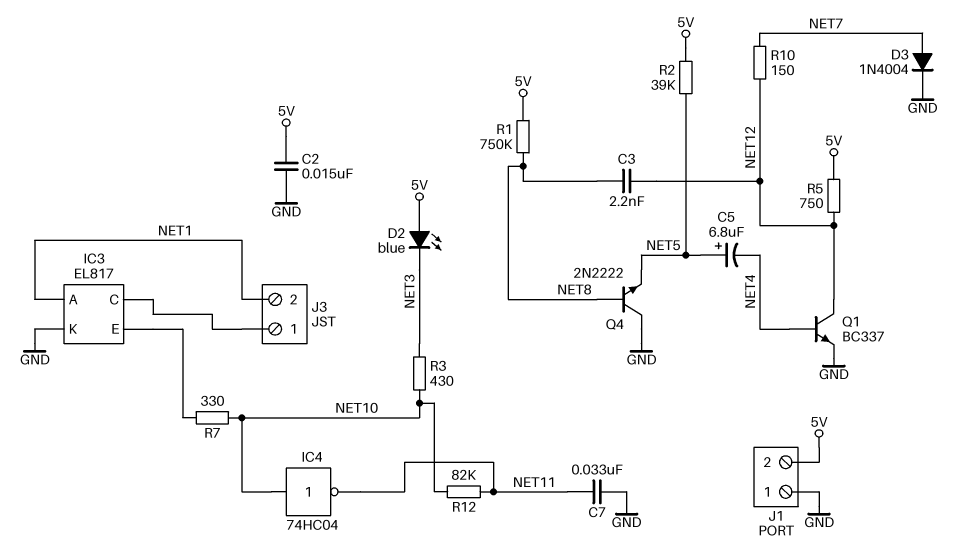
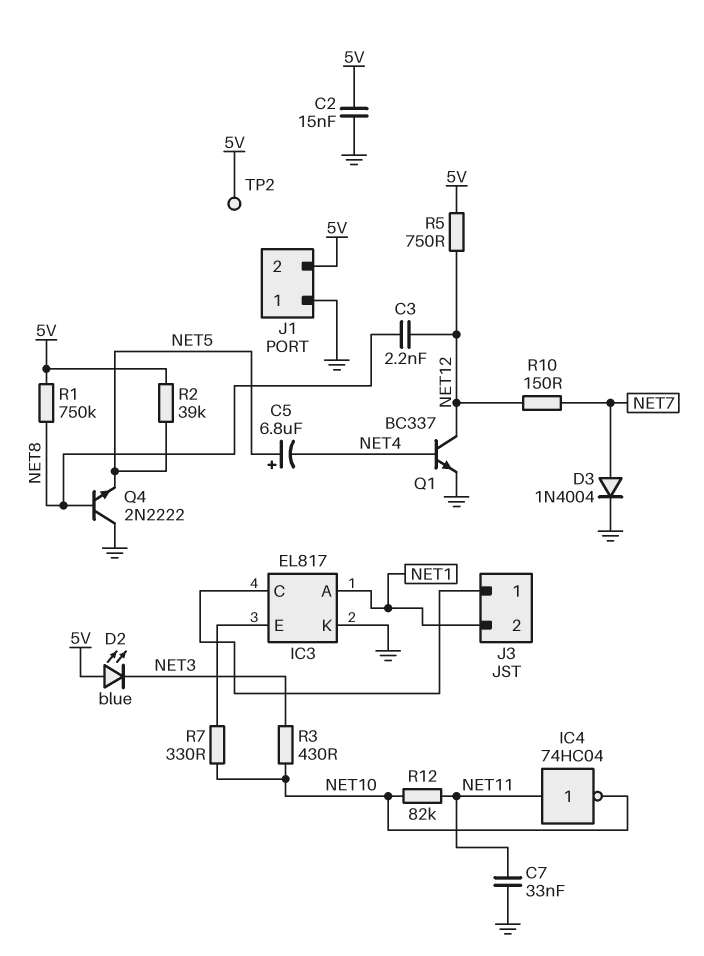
IC4: NOT 74HC04 (in NET10, out NET11) -> NOT 74HC04 (in NET11, out NET10)
TP2: none -> test point (5V)

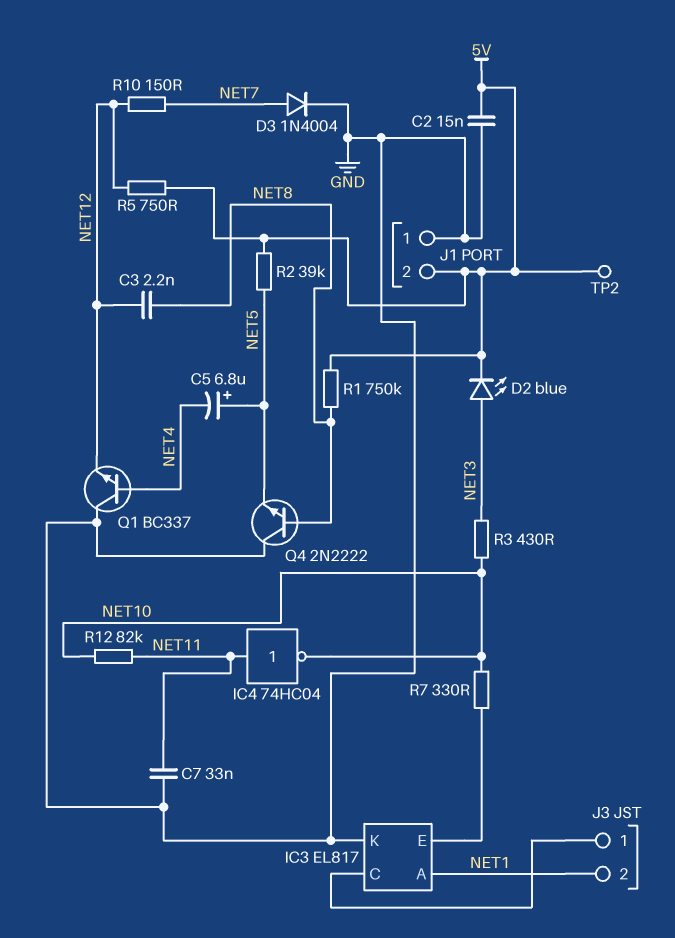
D2: LED blue (A 5V, K NET3) -> LED blue (A NET3, K 5V)
Q1: NPN BC337 (B NET4, C NET12, E GND) -> NPN BC337 (B NET4, C GND, E NET12)

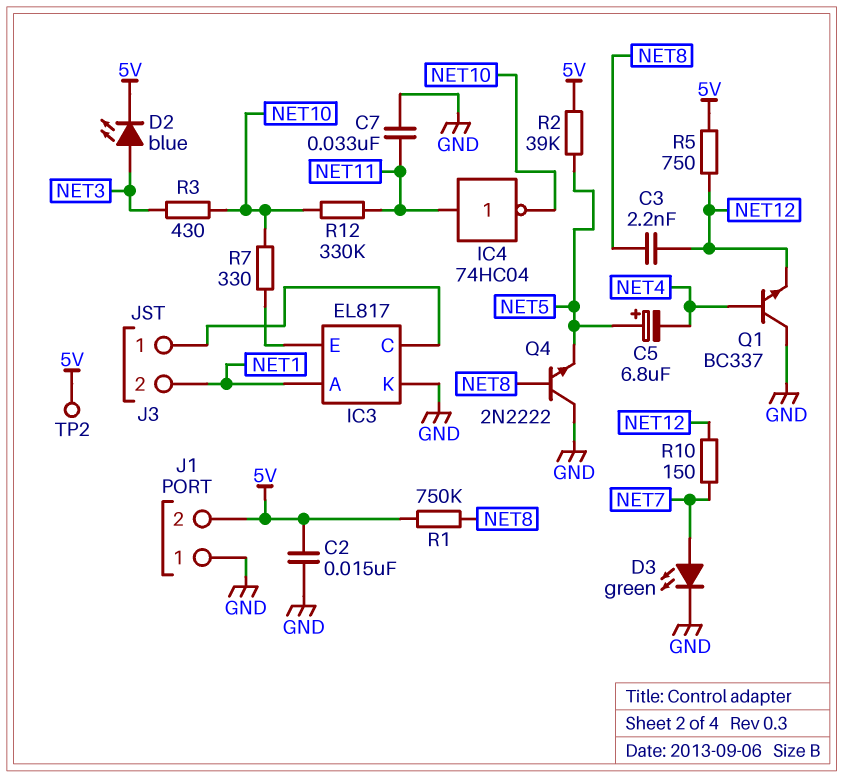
D3: diode 1N4004 (A NET7, K GND) -> LED green (A NET7, K GND)
R12: 82k (NET10, NET11) -> 330k (NET10, NET11)

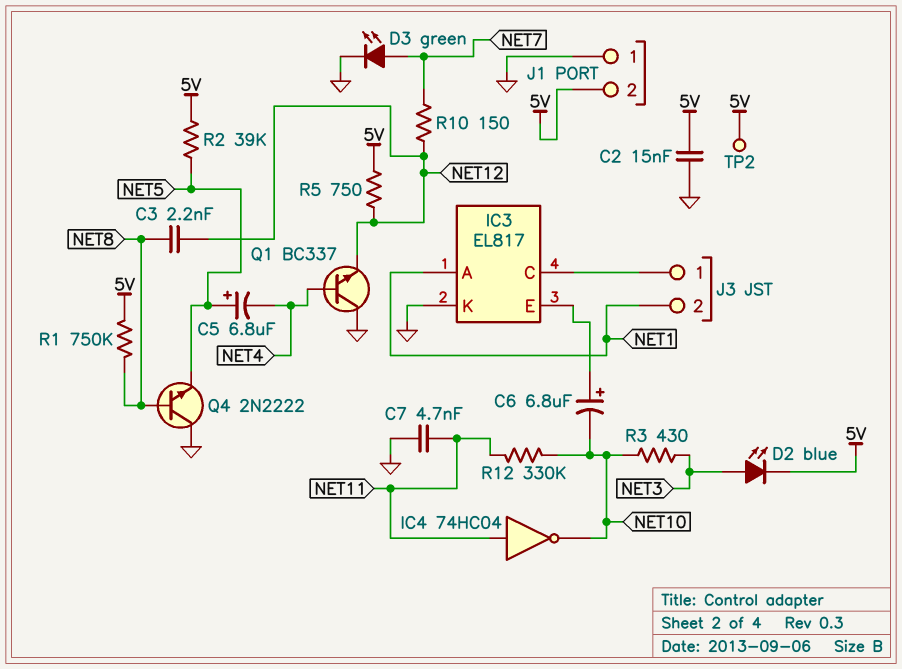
C6: none -> 6.8uF (plus IC3/E, minus NET10)
C7: 33nF (GND, NET11) -> 4.7nF (GND, NET11)
R7: 330 (IC3/E, NET10) -> none

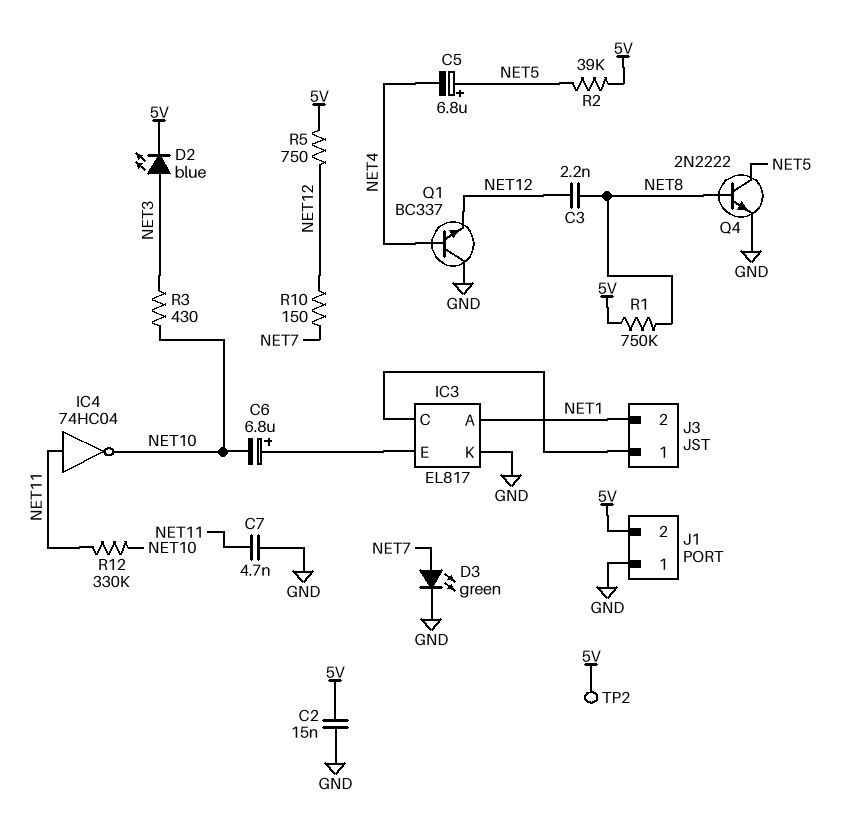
Q4: NPN 2N2222 (B NET8, C GND, E NET5) -> NPN 2N2222 (B NET8, C NET5, E GND)

